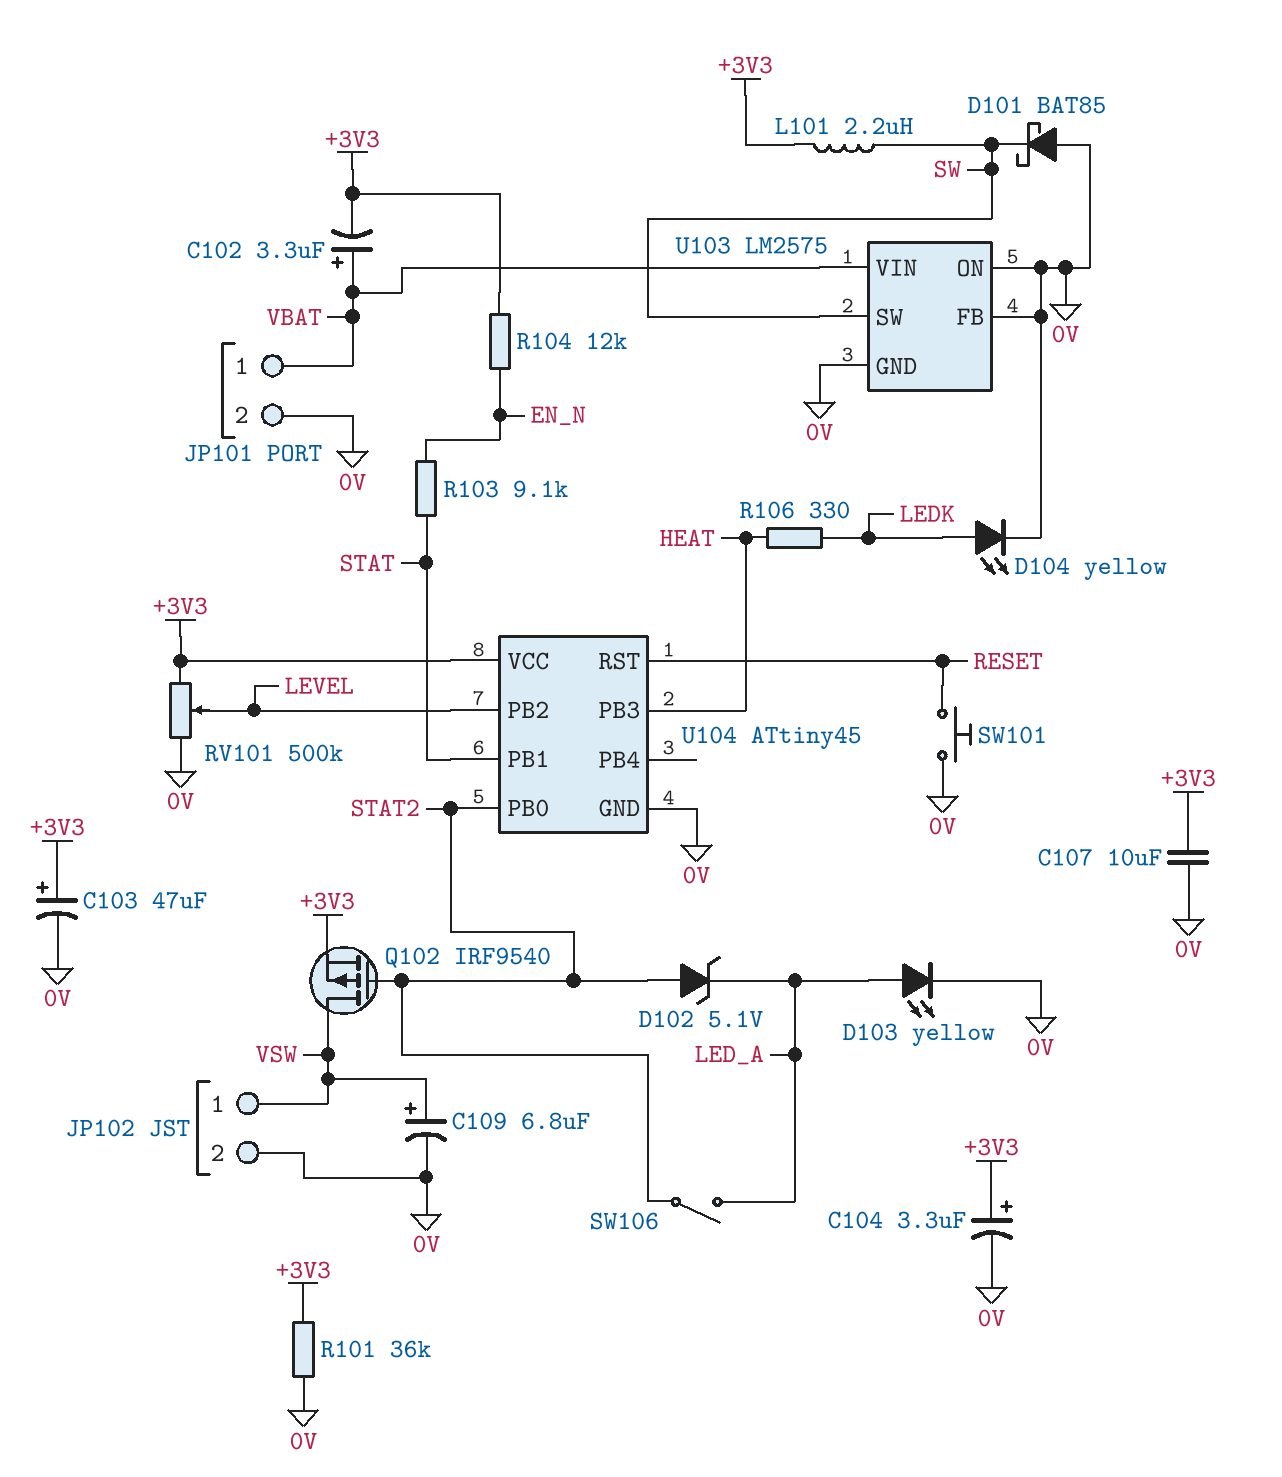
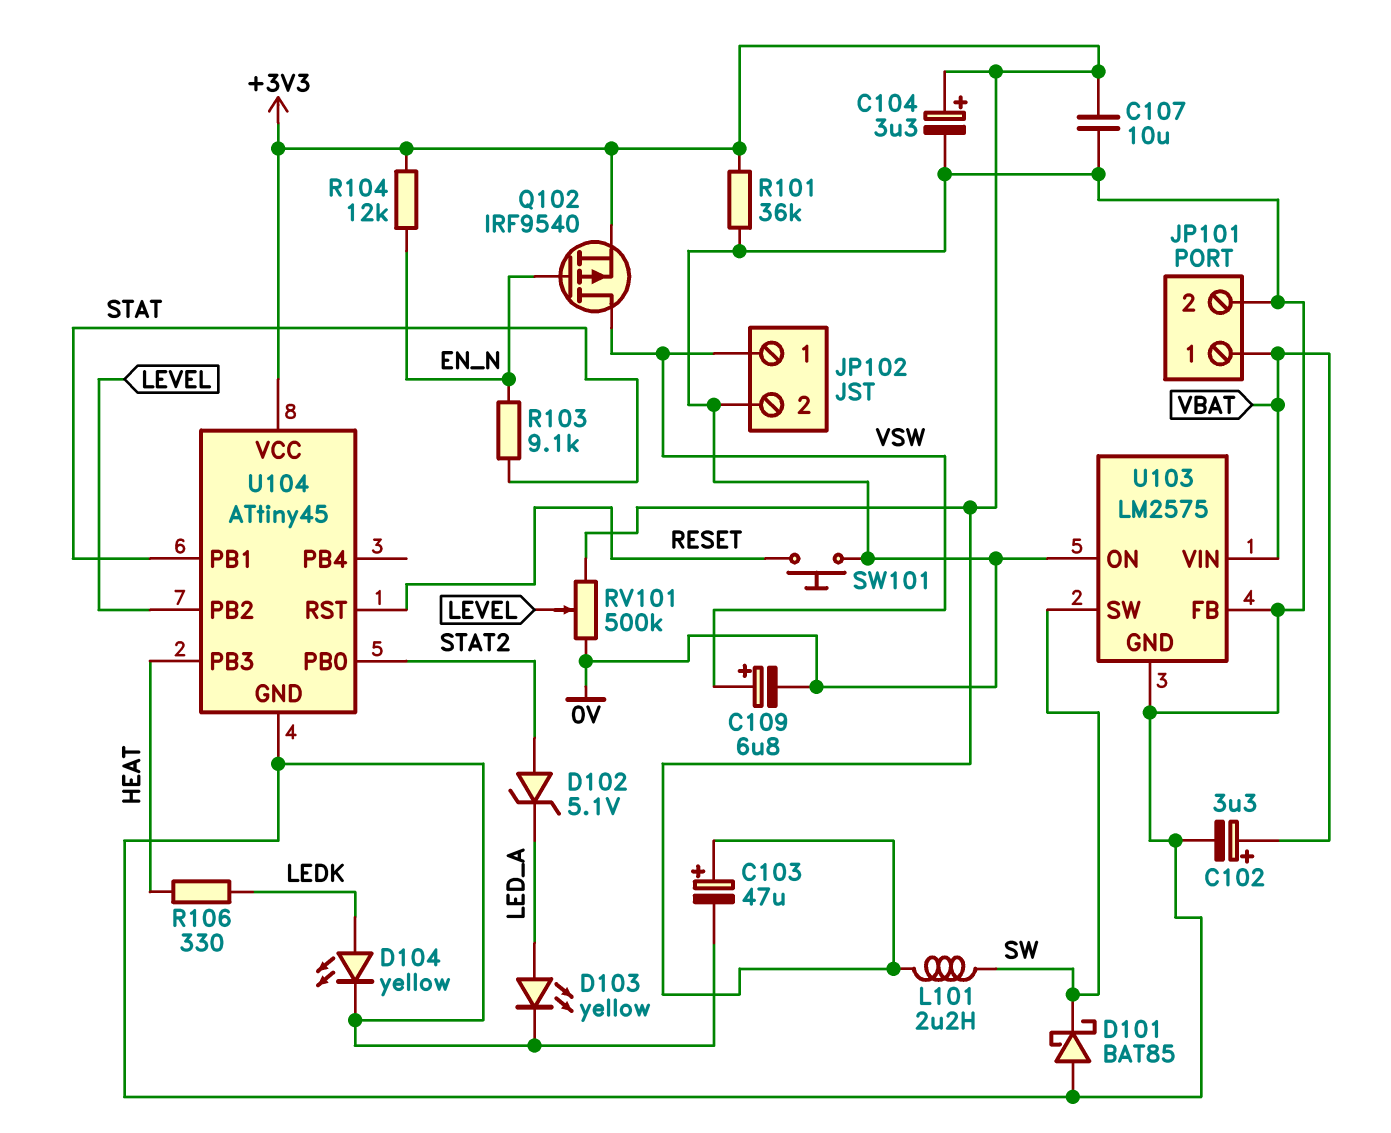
C102: 3.3uF (plus VBAT, minus +3V3) -> 3.3uF (plus VBAT, minus 0V)
Q102: PMOS IRF9540 (G STAT2, D VSW, S +3V3) -> PMOS IRF9540 (G EN_N, D VSW, S +3V3)
SW106: switch (LED_A, STAT2) -> none

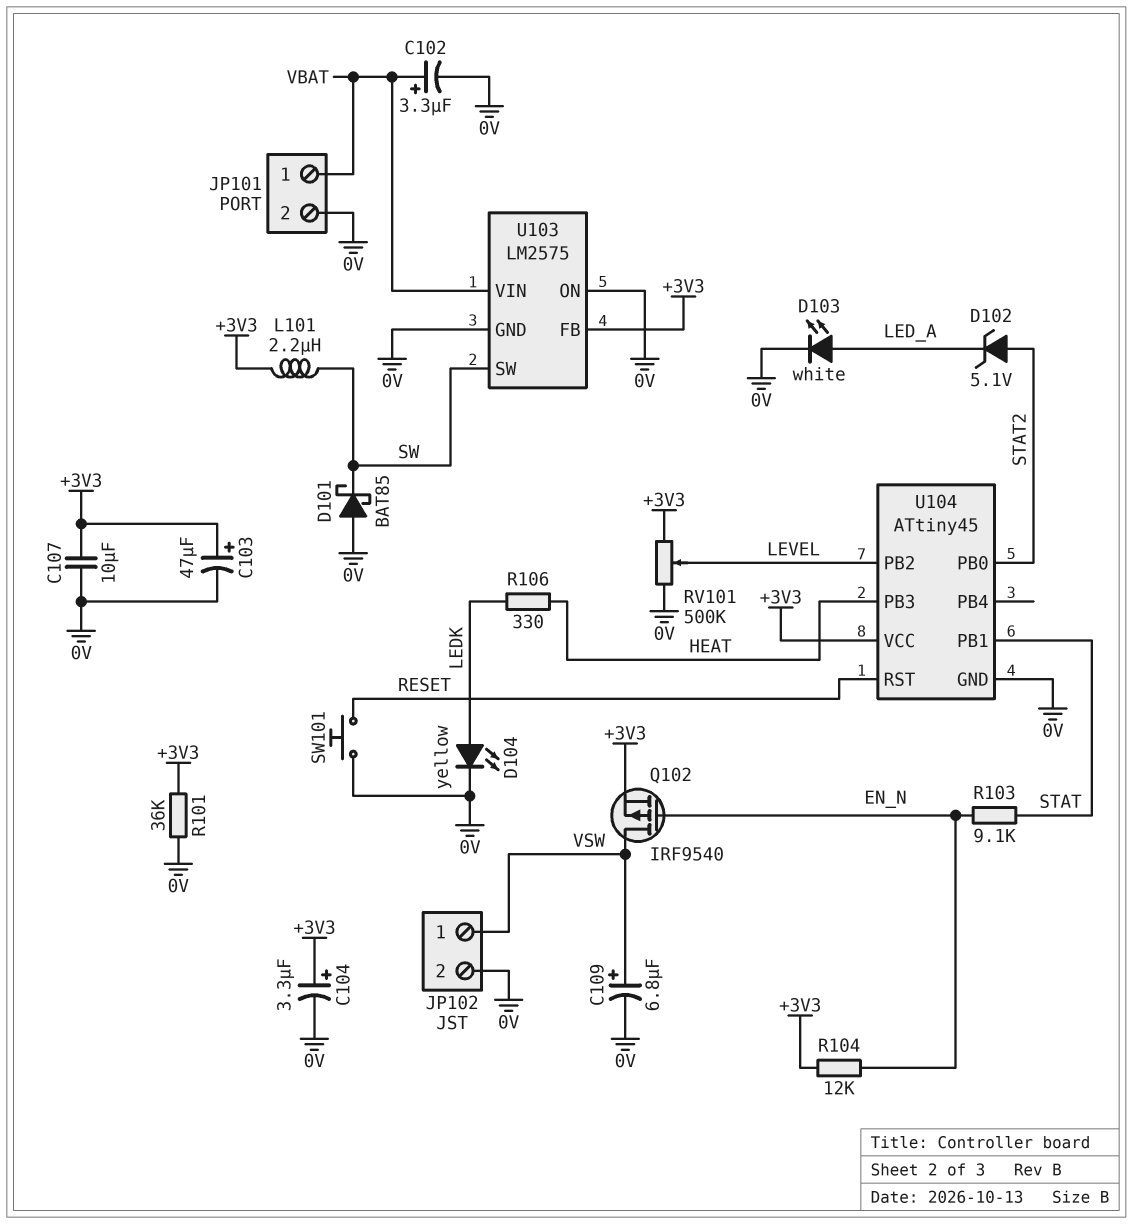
D103: LED yellow (A LED_A, K 0V) -> LED white (A LED_A, K 0V)
U103 pin FB: 0V -> +3V3

